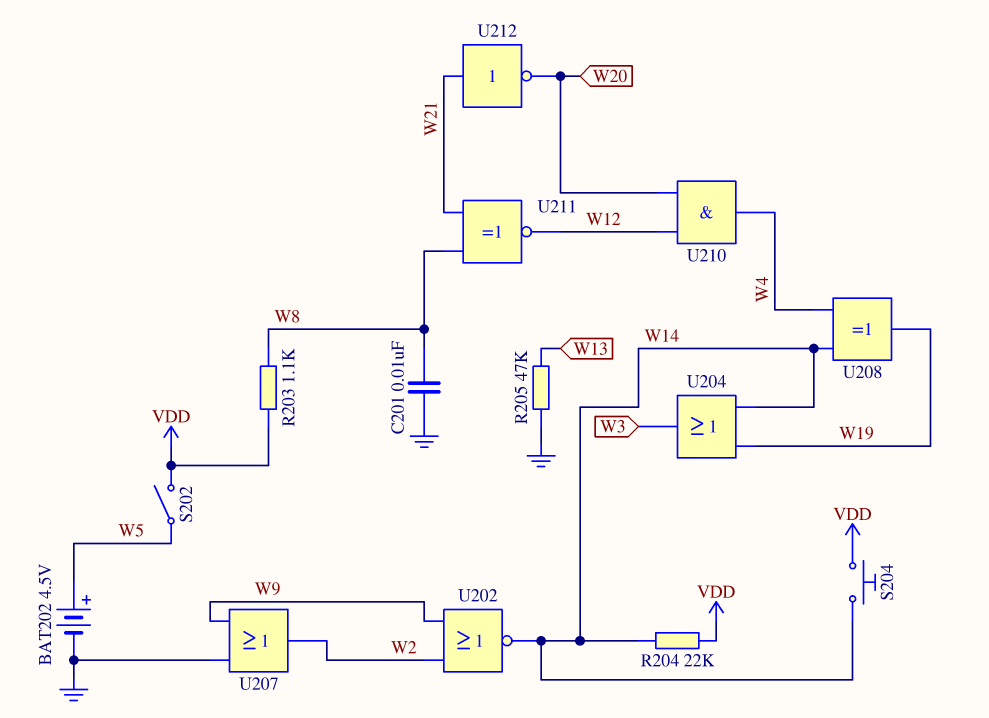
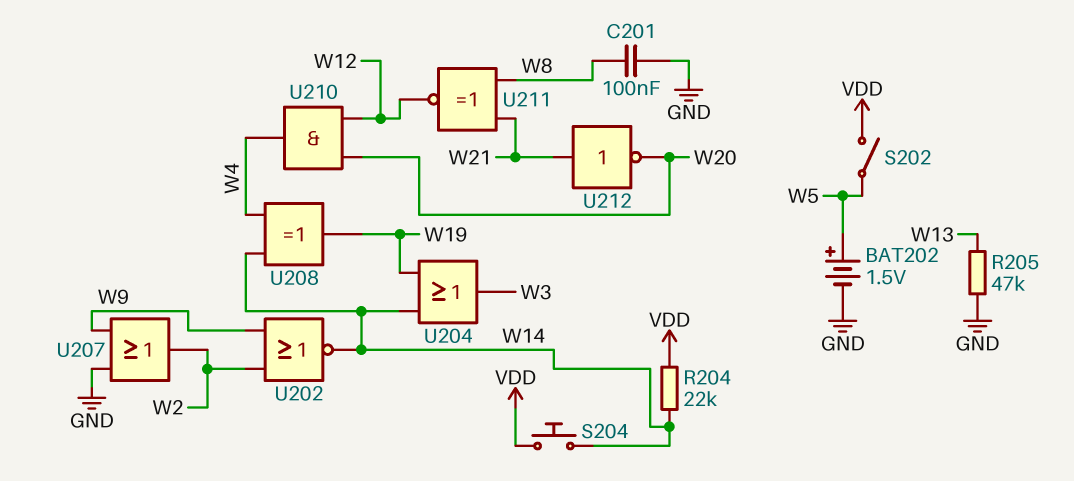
BAT202: 4.5V (plus W5, minus GND) -> 1.5V (plus W5, minus GND)
C201: 10nF (GND, W8) -> 100nF (GND, W8)
R203: 1.1k (VDD, W8) -> none

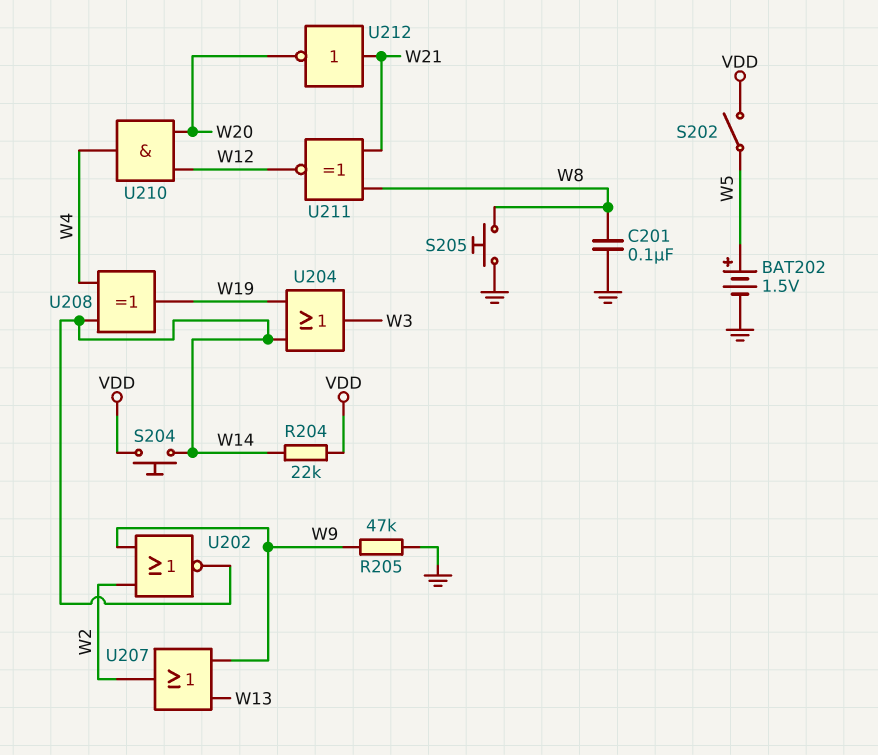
R205: 47k (GND, W13) -> 47k (GND, W9)
S205: none -> button (GND, W8)
U207: OR (in GND, in W9, out W2) -> OR (in W9, in W13, out W2)

